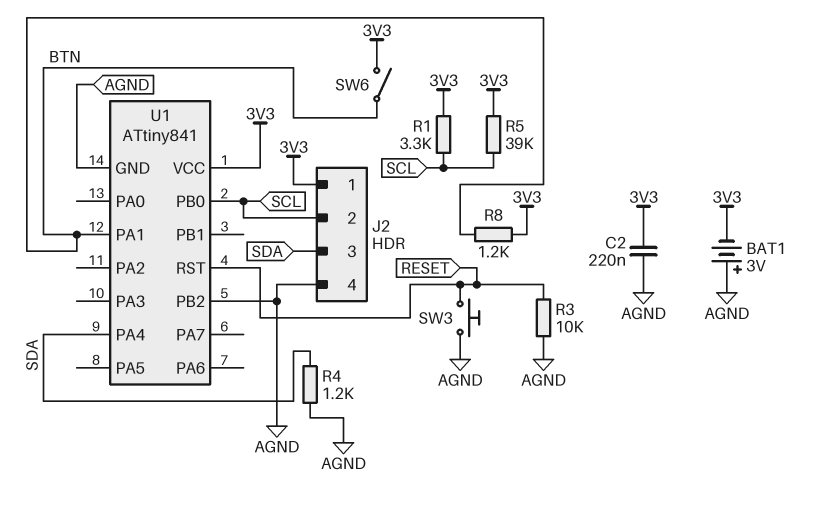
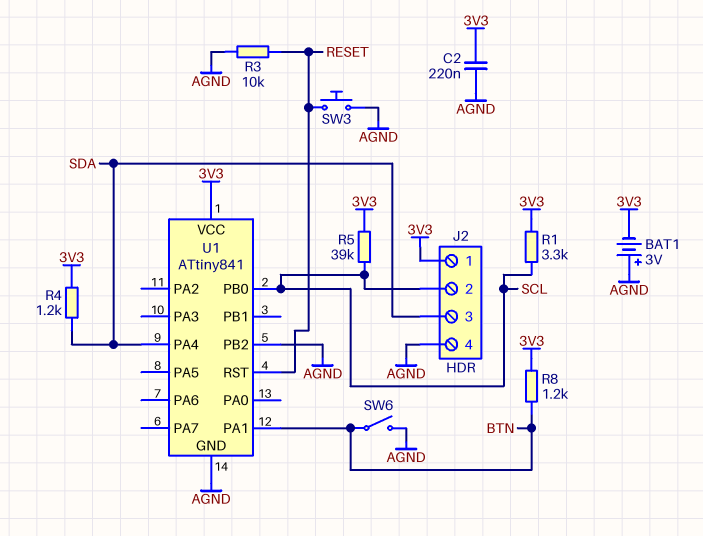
R4: 1.2k (AGND, SDA) -> 1.2k (3V3, SDA)
SW6: switch (3V3, BTN) -> switch (AGND, BTN)

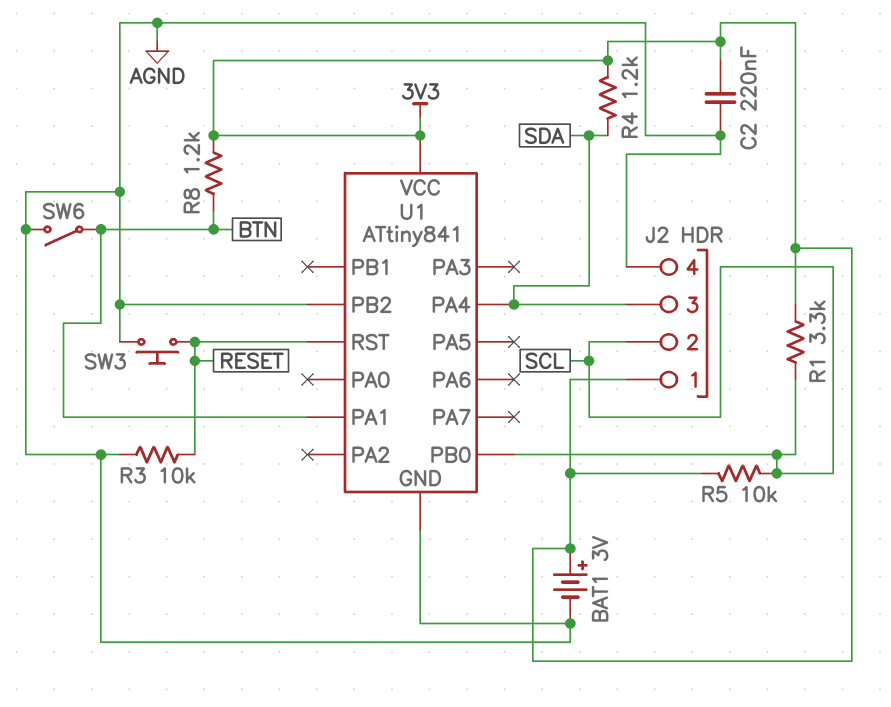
BAT1: 3V (plus AGND, minus 3V3) -> 3V (plus 3V3, minus AGND)
R5: 39k (3V3, SCL) -> 10k (3V3, SCL)

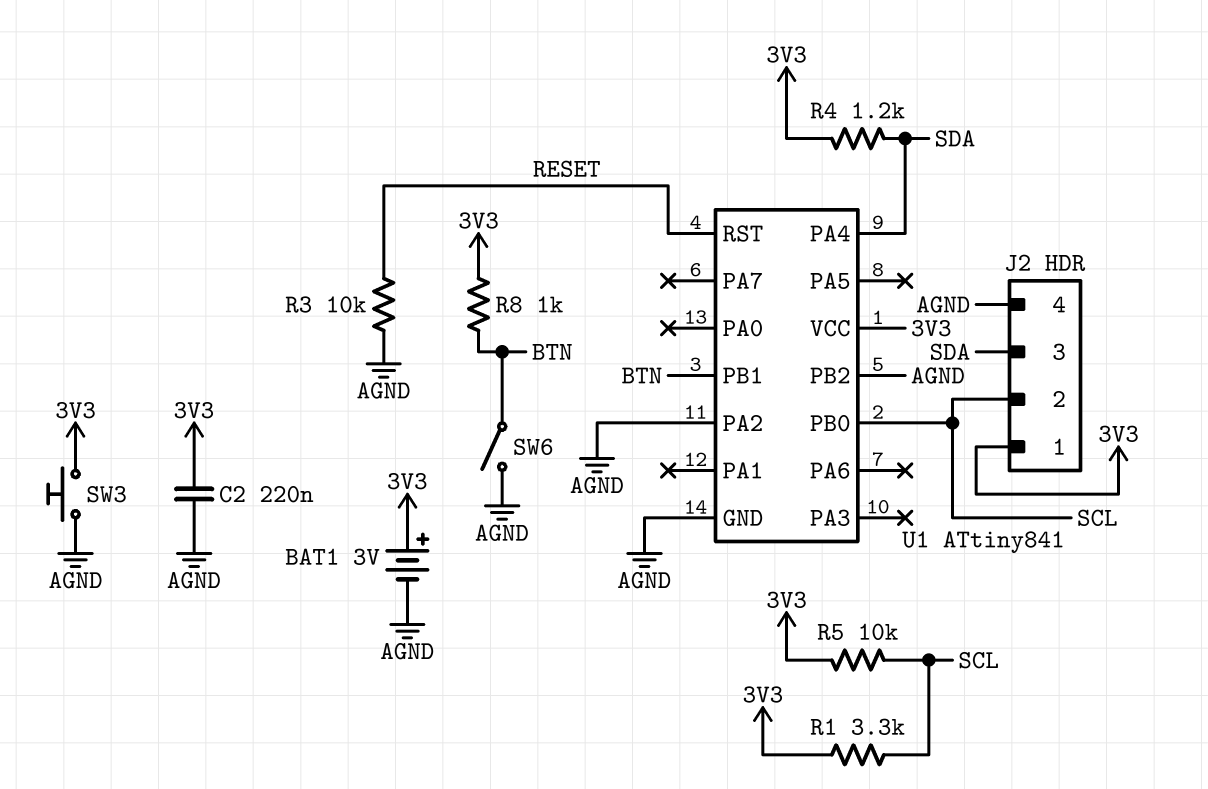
R8: 1.2k (3V3, BTN) -> 1k (3V3, BTN)
SW3: button (AGND, RESET) -> button (3V3, AGND)
U1 pin PA1: BTN -> none
U1 pin PA2: none -> AGND
U1 pin PB1: none -> BTN

